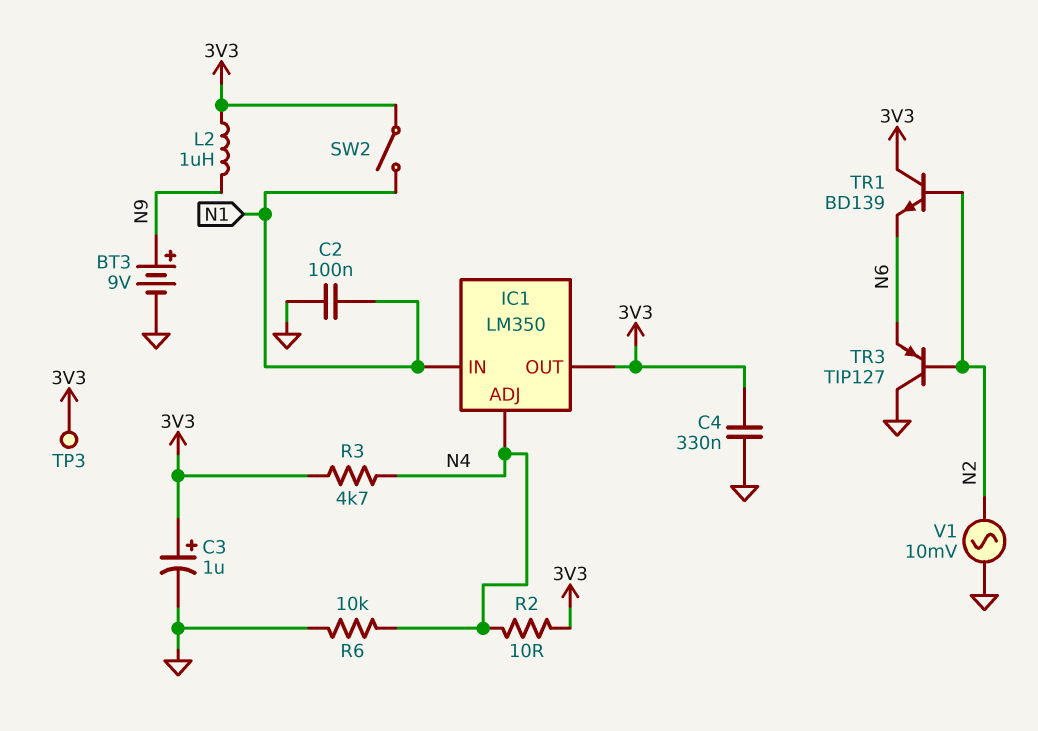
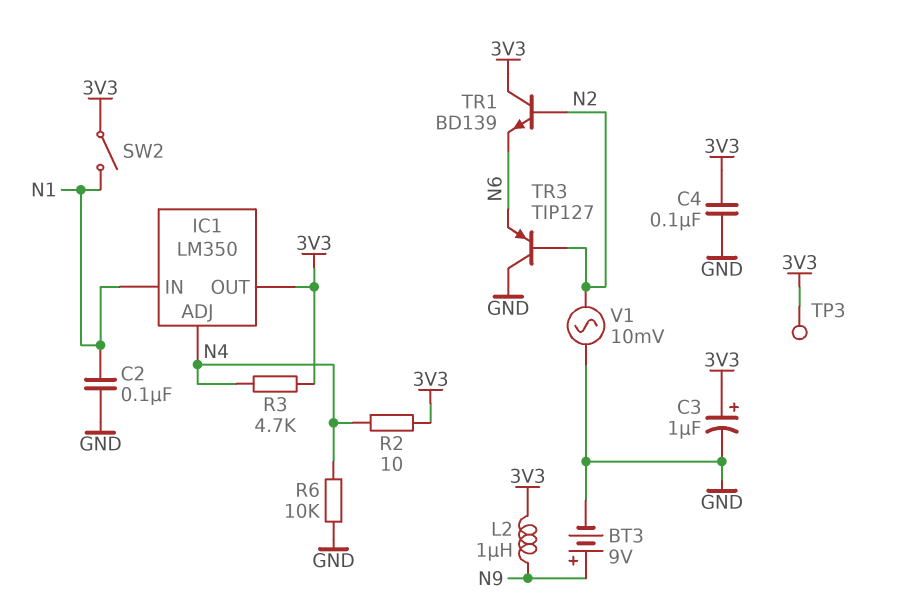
C4: 330nF (3V3, GND) -> 100nF (3V3, GND)

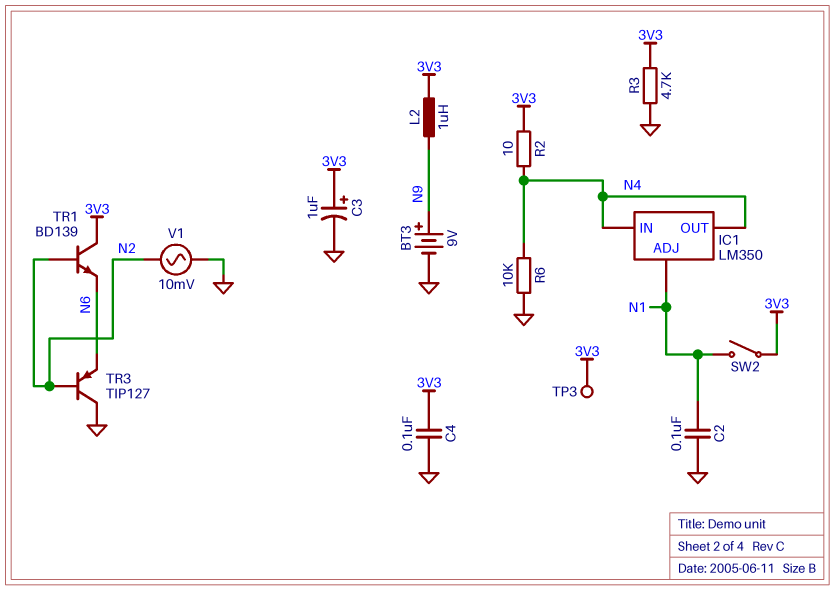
IC1 pin ADJ: N4 -> N1
IC1 pin IN: N1 -> N4
IC1 pin OUT: 3V3 -> N4
R3: 4.7k (3V3, N4) -> 4.7k (3V3, GND)

